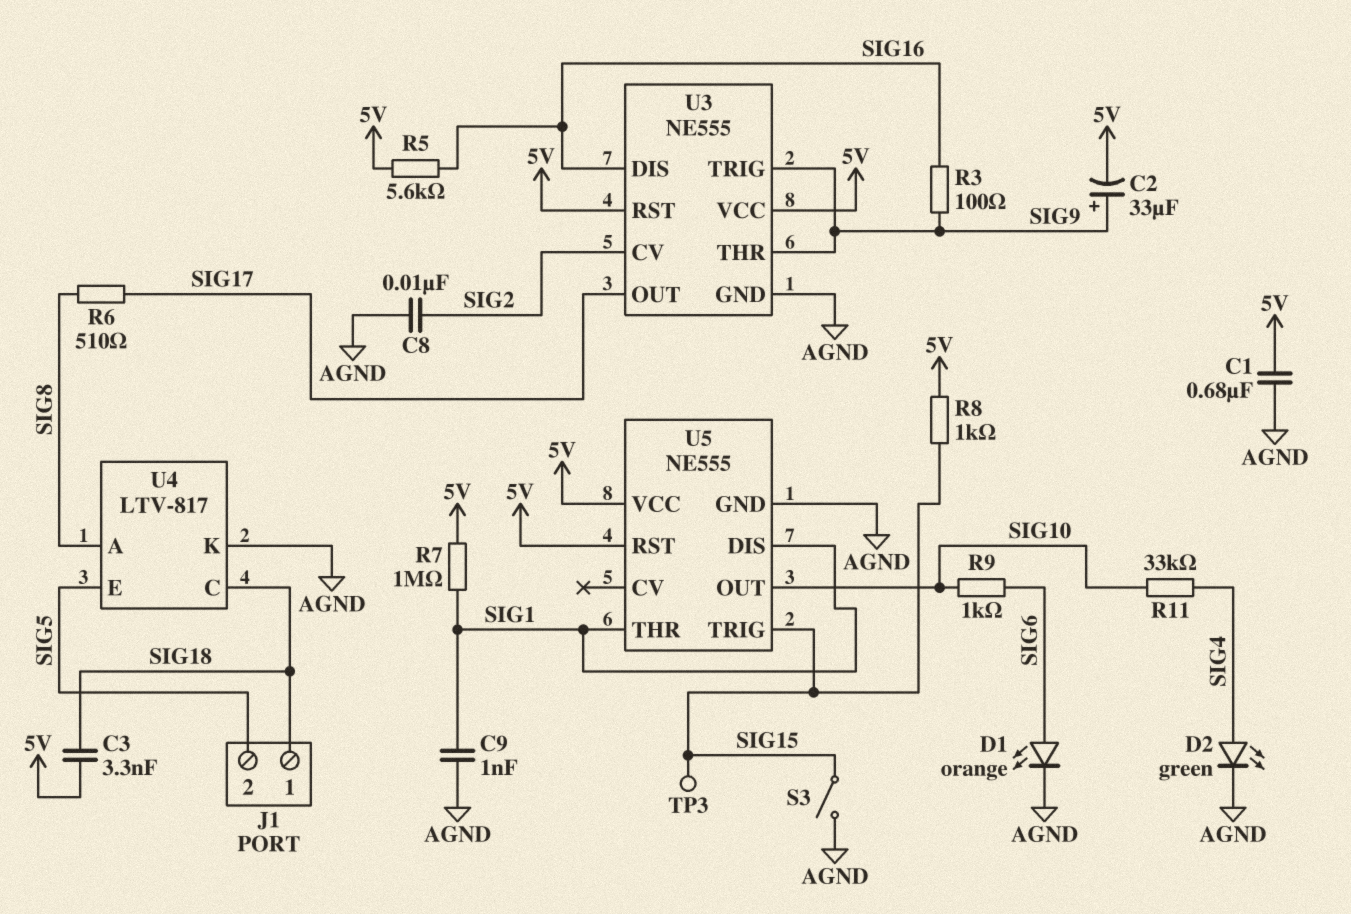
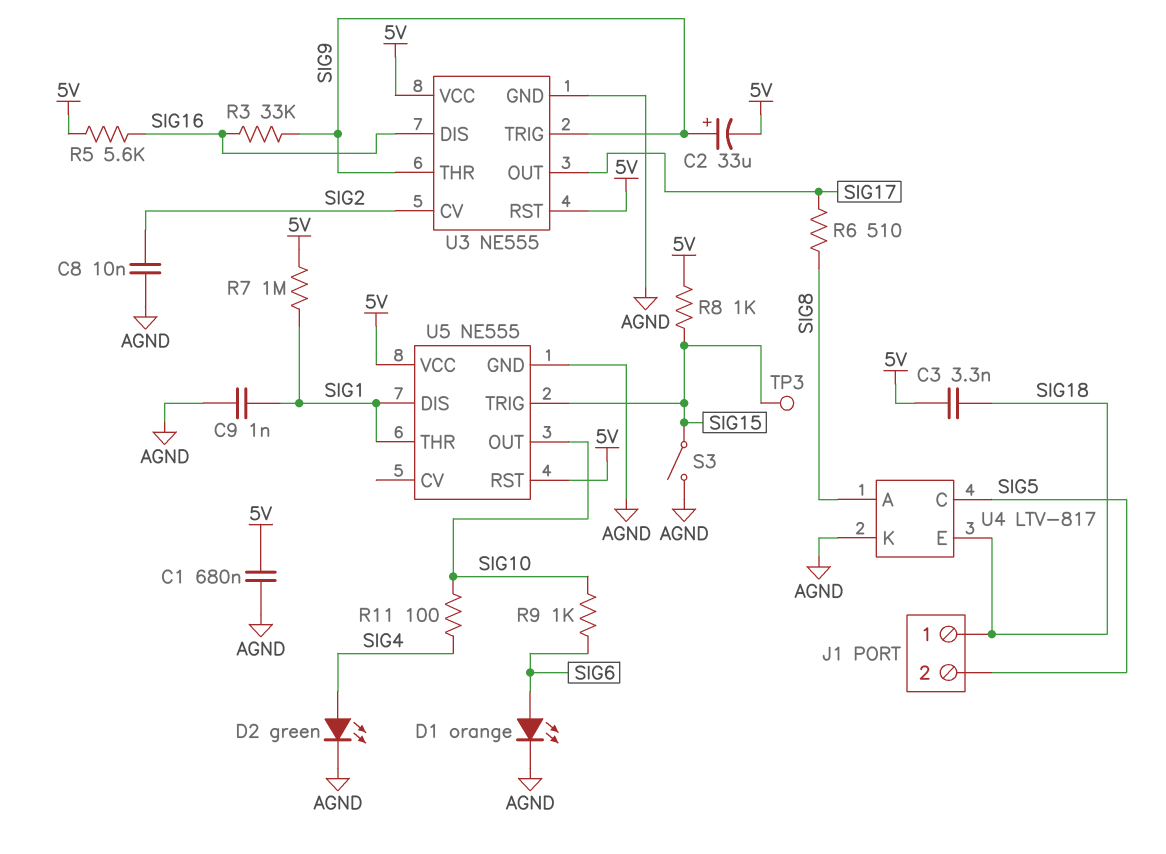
R3: 100 (SIG9, SIG16) -> 33k (SIG9, SIG16)
R11: 33k (SIG4, SIG10) -> 100 (SIG4, SIG10)
U4 pin C: SIG18 -> SIG5
U4 pin E: SIG5 -> SIG18

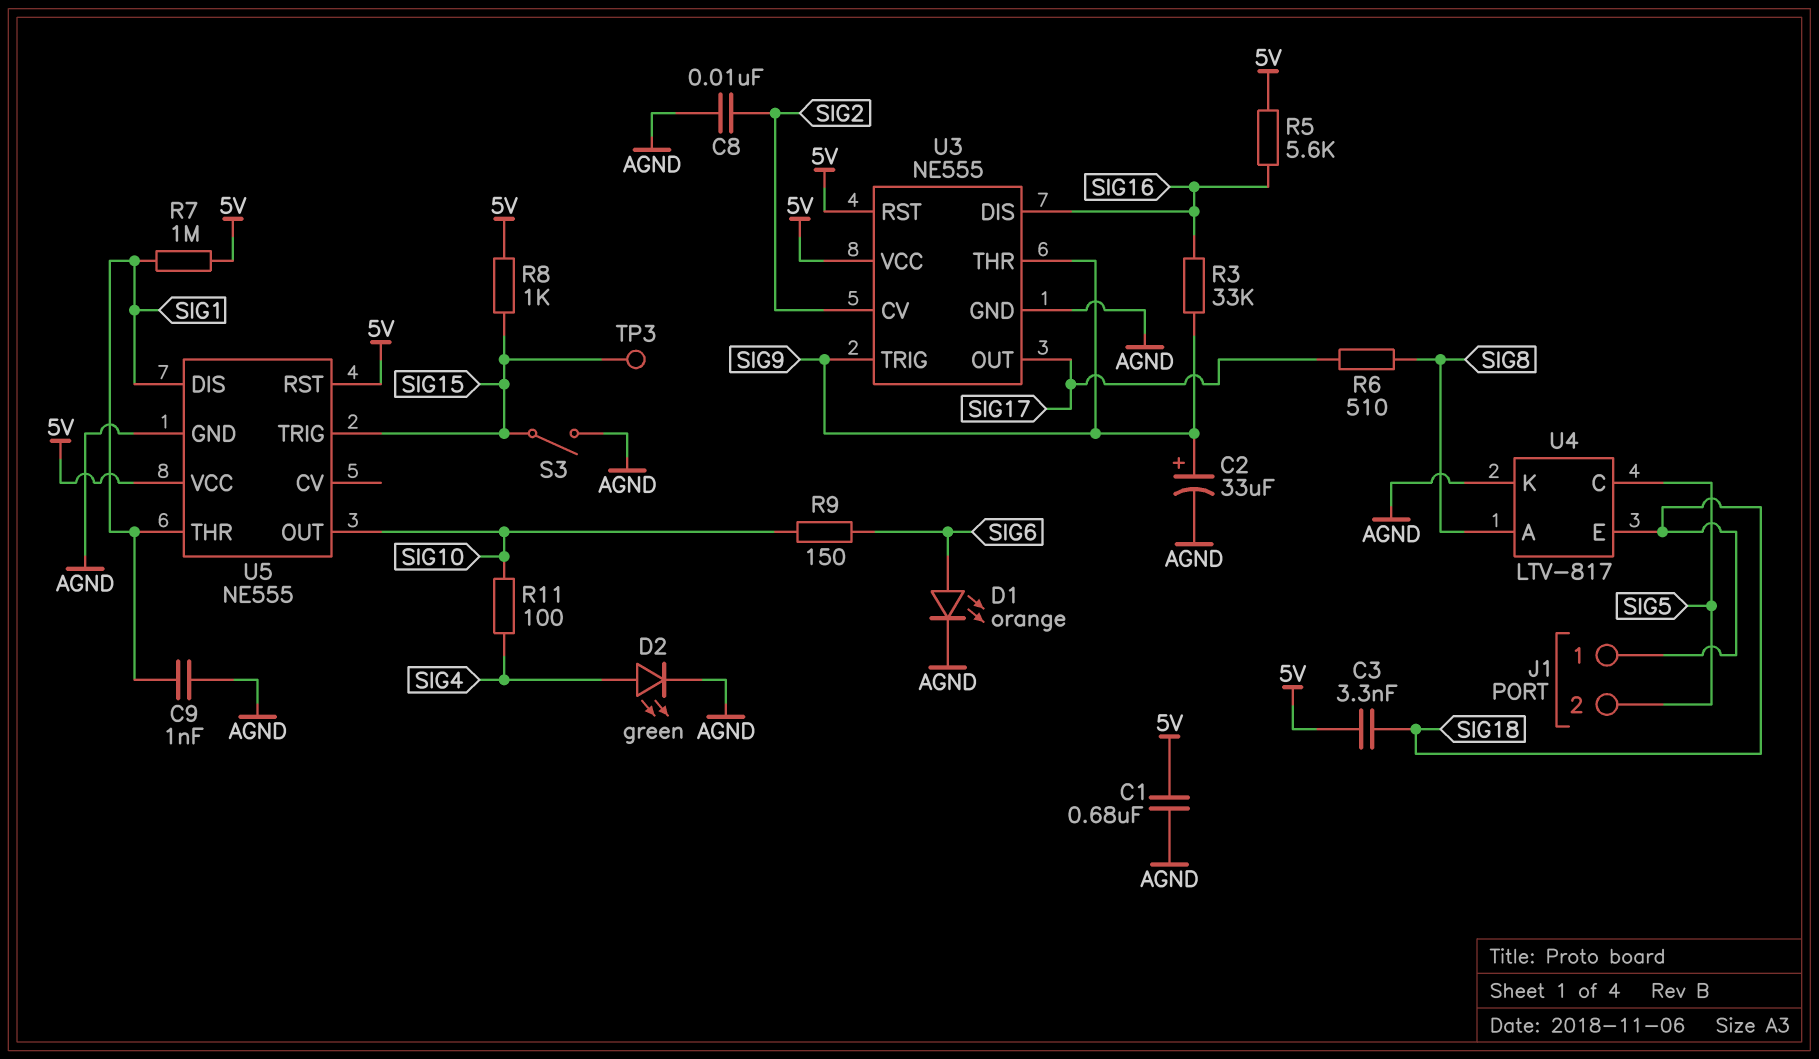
C2: 33uF (plus SIG9, minus 5V) -> 33uF (plus SIG9, minus AGND)
R9: 1k (SIG6, SIG10) -> 150 (SIG6, SIG10)

